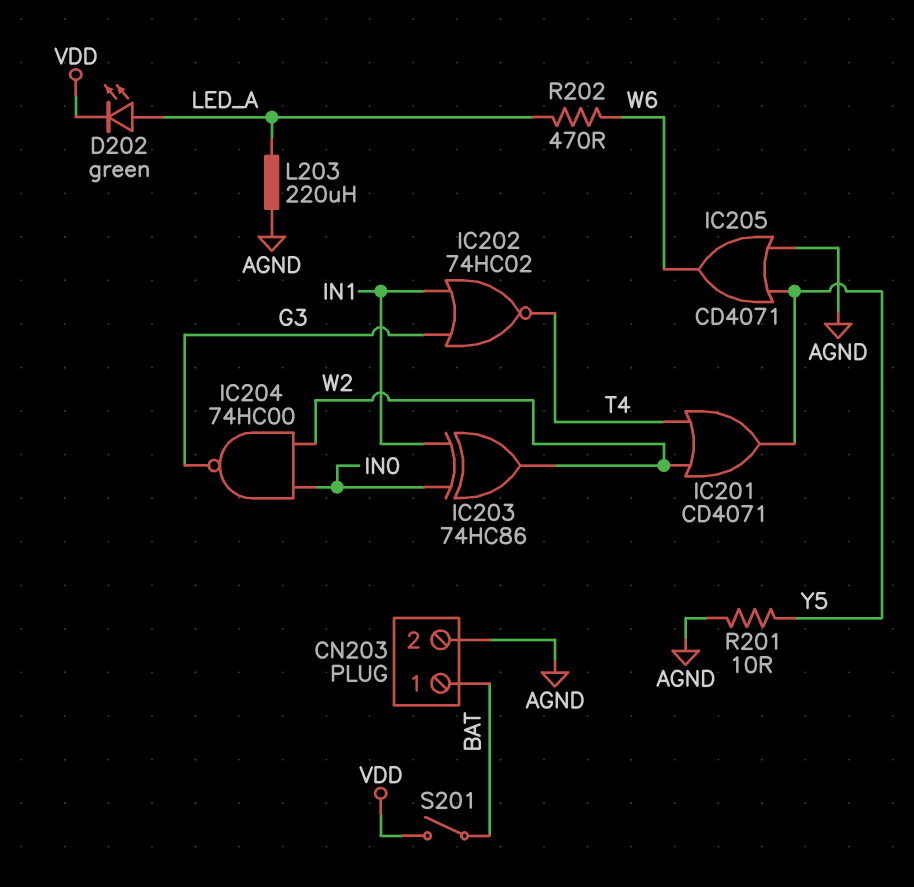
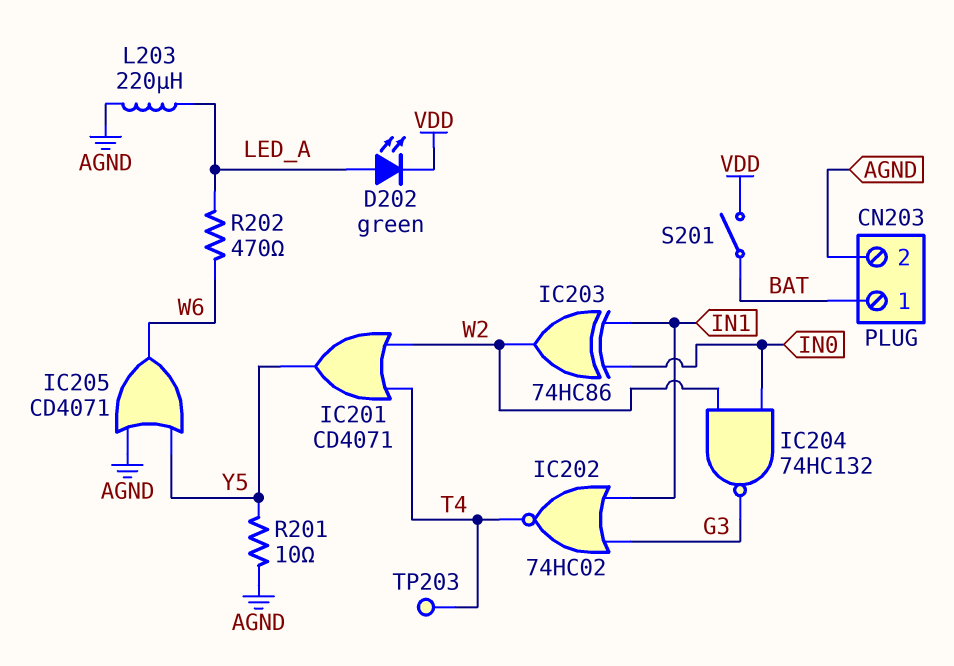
IC204: NAND 74HC00 (in IN0, in W2, out G3) -> NAND 74HC132 (in IN0, in W2, out G3)
TP203: none -> test point (T4)

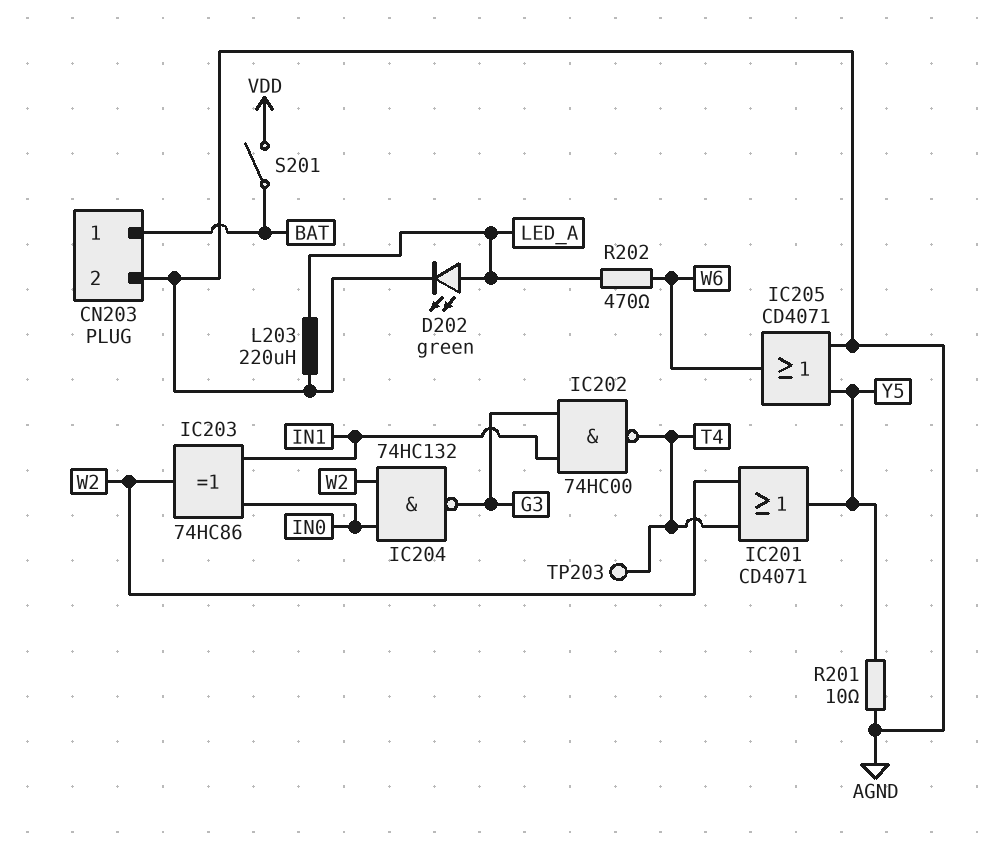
D202: LED green (A LED_A, K VDD) -> LED green (A LED_A, K AGND)
IC202: NOR 74HC02 (in G3, in IN1, out T4) -> NAND 74HC00 (in G3, in IN1, out T4)

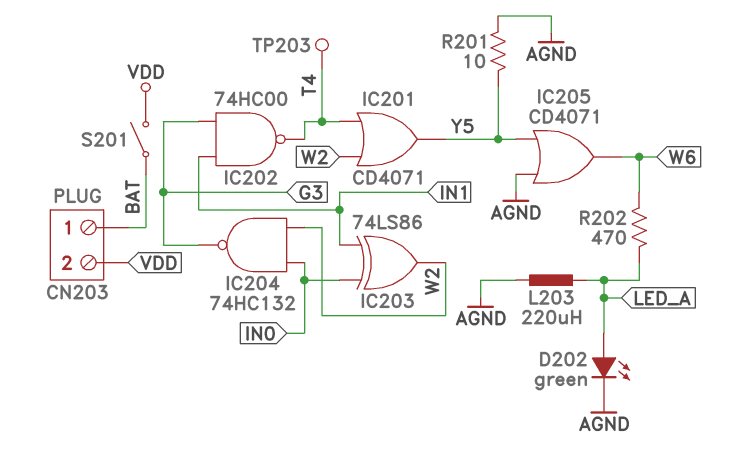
CN203 pin 2: AGND -> VDD
IC203: XOR 74HC86 (in IN0, in IN1, out W2) -> XOR 74LS86 (in IN0, in IN1, out W2)

